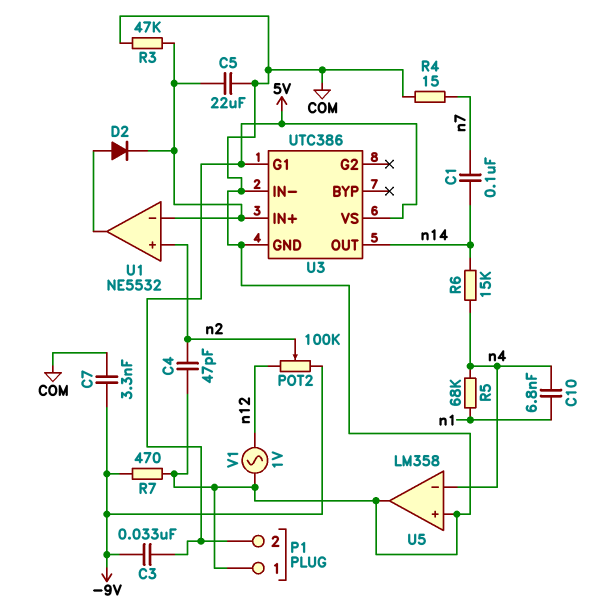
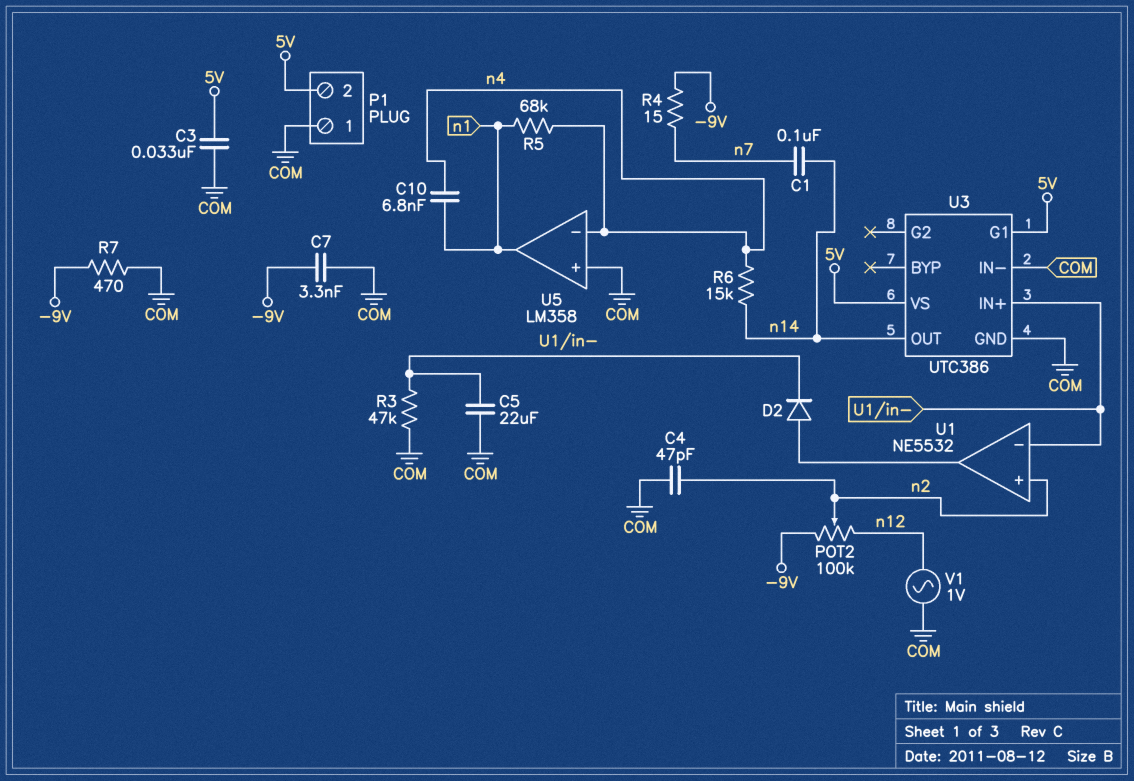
C3: 33nF (-9V, 5V) -> 33nF (5V, COM)
R4: 15 (COM, n7) -> 15 (-9V, n7)
U5 pin out: COM -> n1

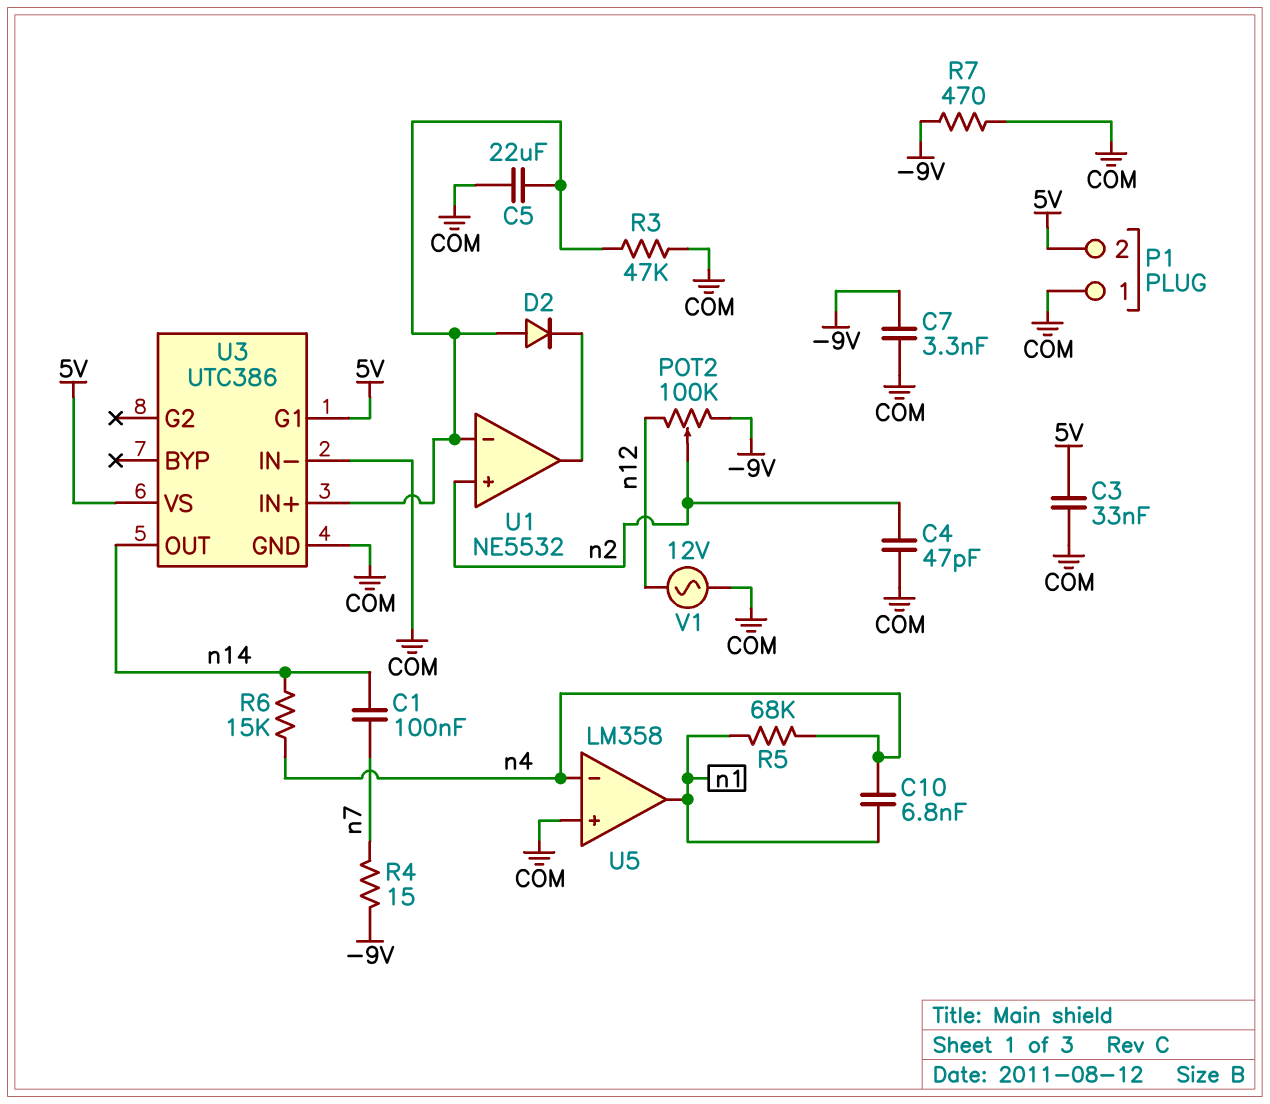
D2: diode (A U1/out, K U1/in-) -> diode (A U1/in-, K U1/out)
V1: AC 1V (COM, n12) -> AC 12V (COM, n12)

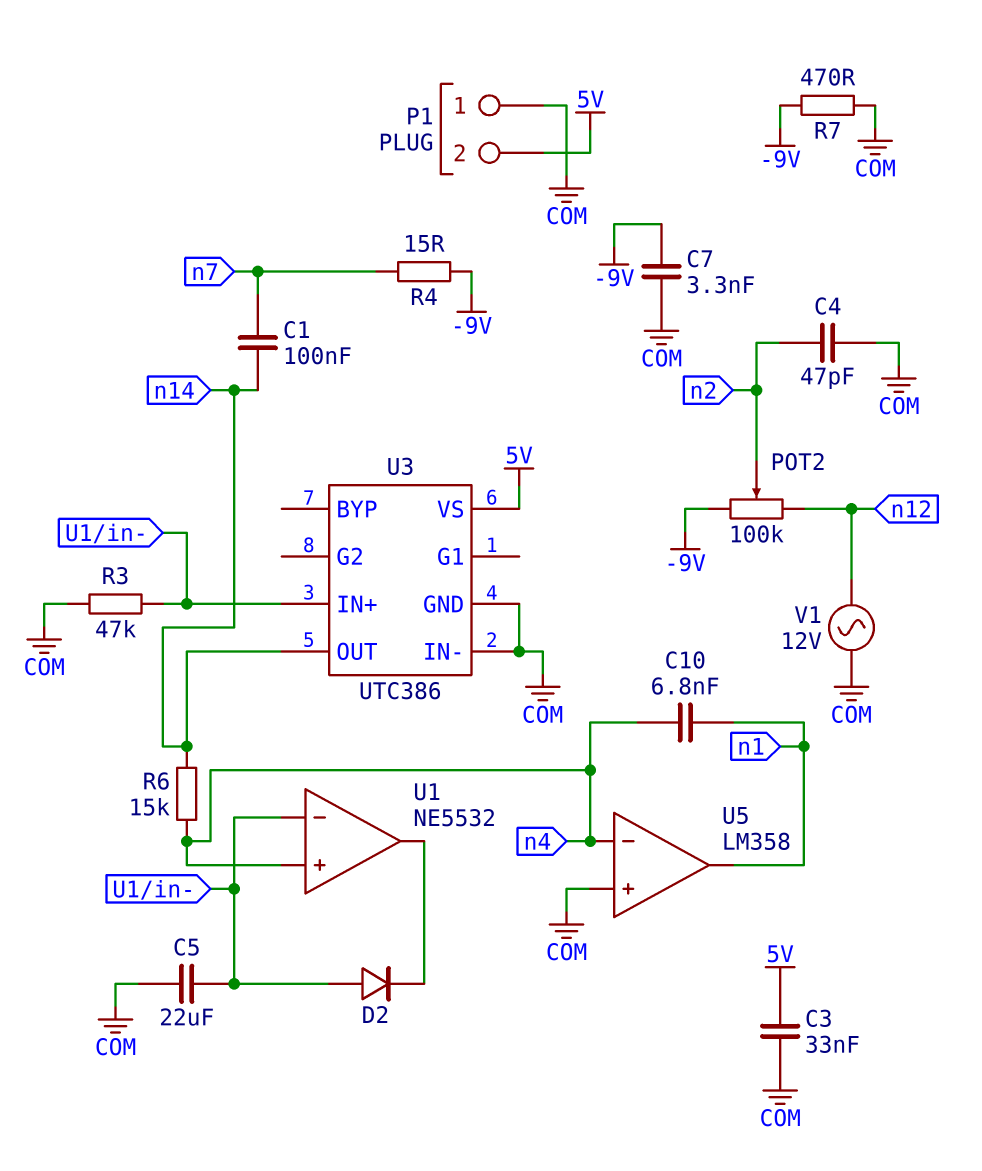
R5: 68k (n1, n4) -> none
U1 pin in+: n2 -> n4
U3 pin G1: 5V -> none

